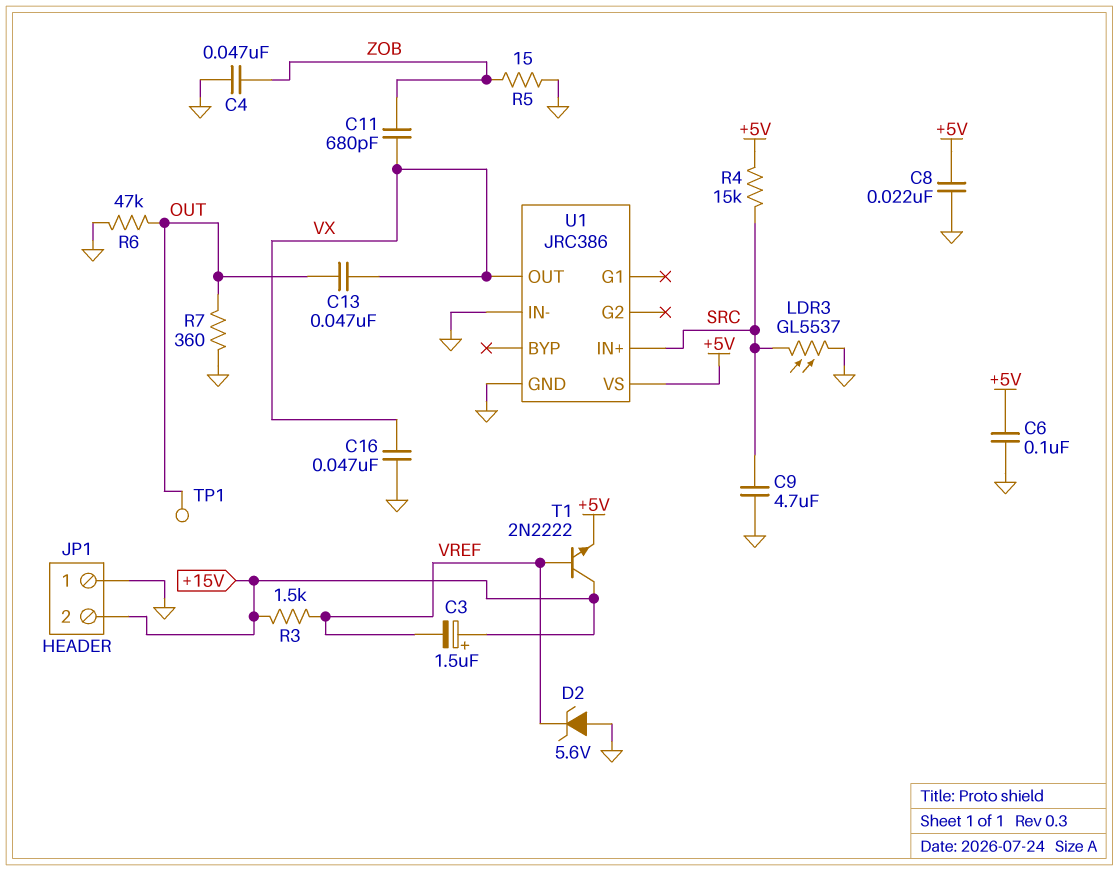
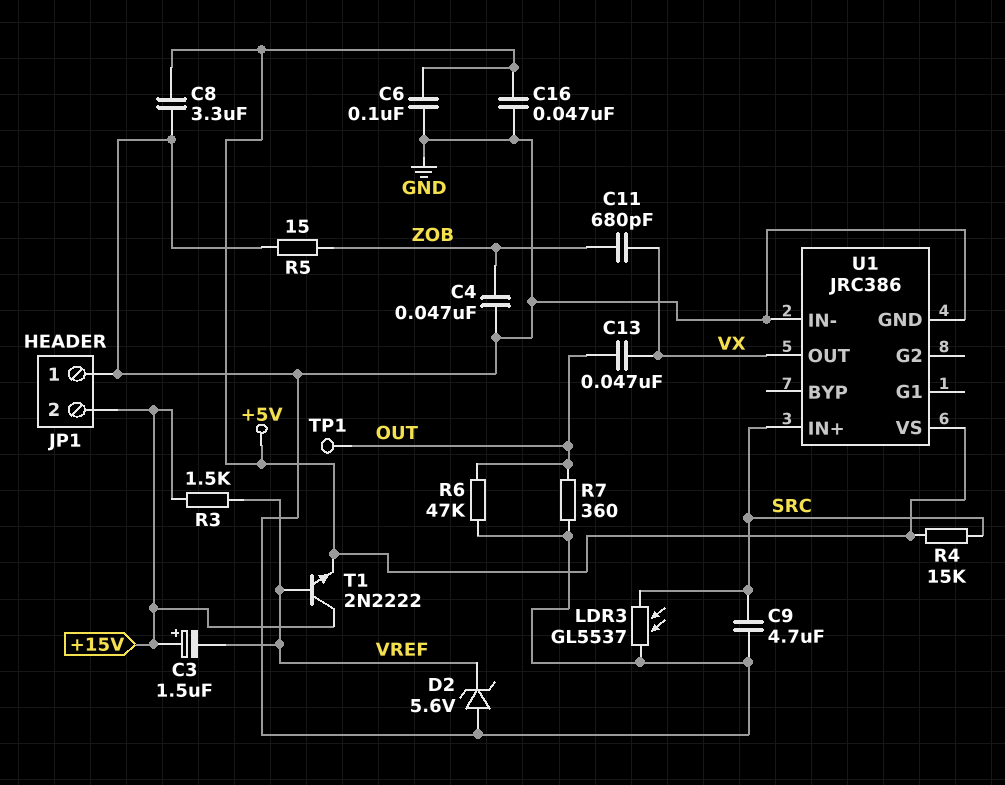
C8: 22nF (+5V, GND) -> 3.3uF (+5V, GND)
C16: 47nF (GND, VX) -> 47nF (+5V, GND)

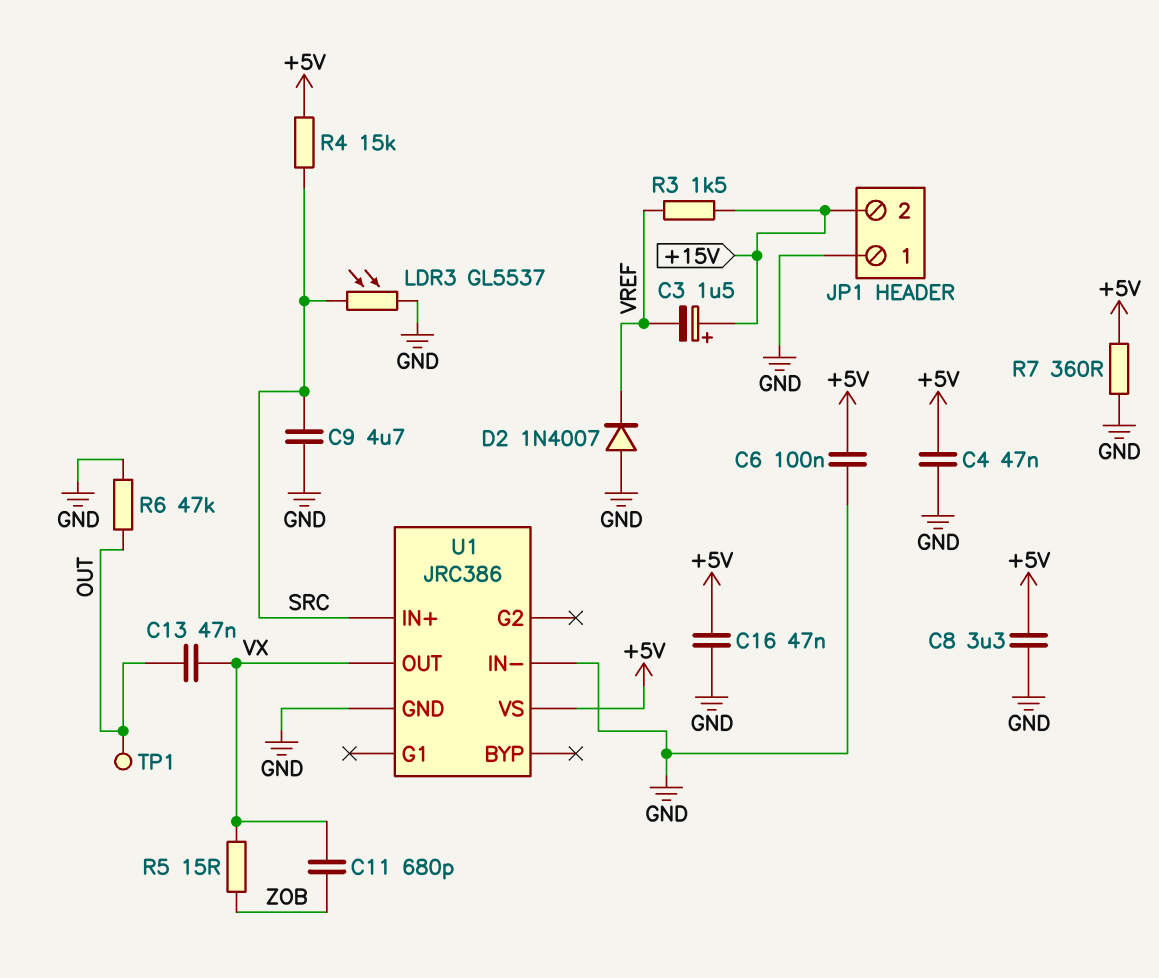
C4: 47nF (GND, ZOB) -> 47nF (+5V, GND)
D2: zener 5.6V (A GND, K VREF) -> diode 1N4007 (A GND, K VREF)
R5: 15 (GND, ZOB) -> 15 (VX, ZOB)
R7: 360 (GND, OUT) -> 360 (+5V, GND)
T1: NPN 2N2222 (B VREF, C +15V, E +5V) -> none

